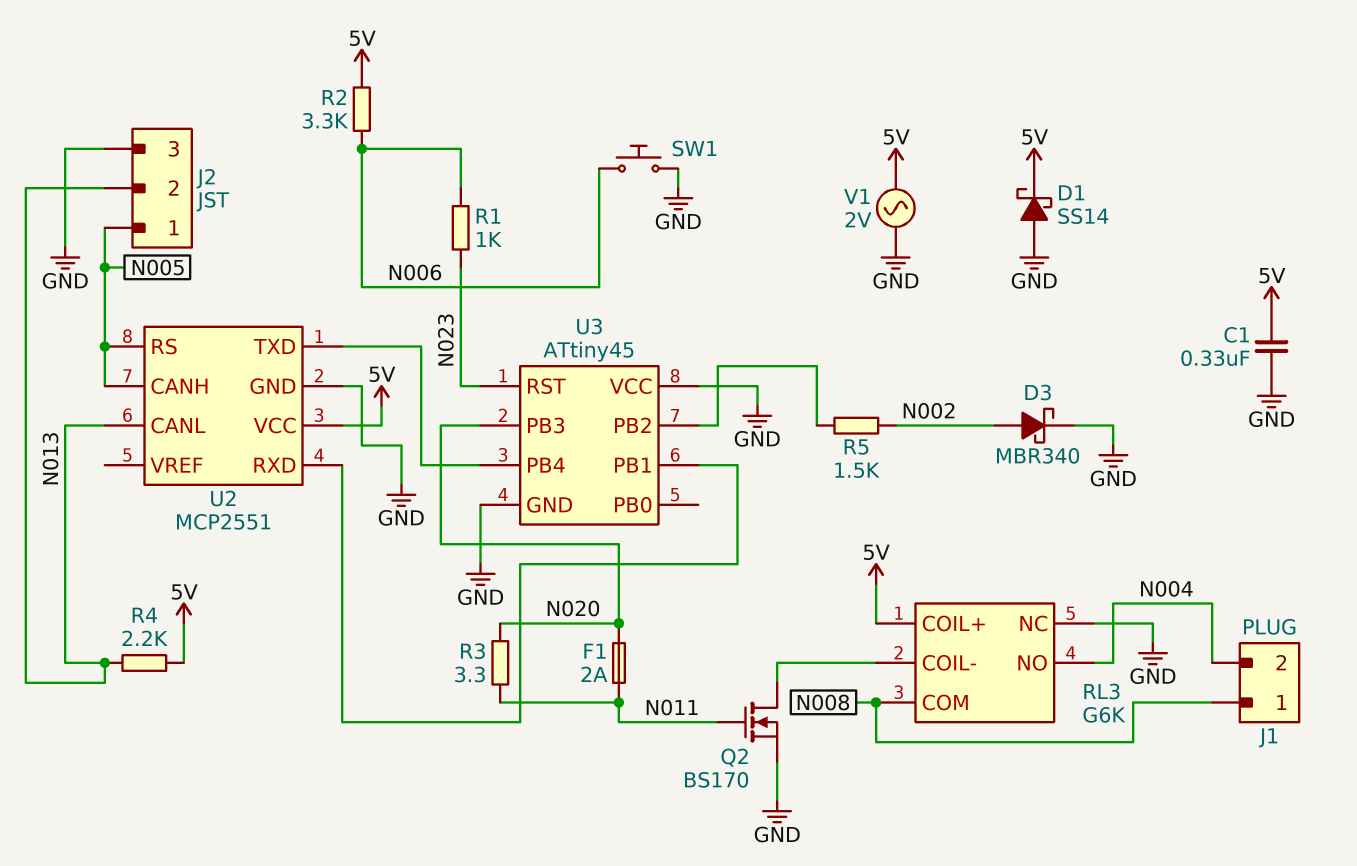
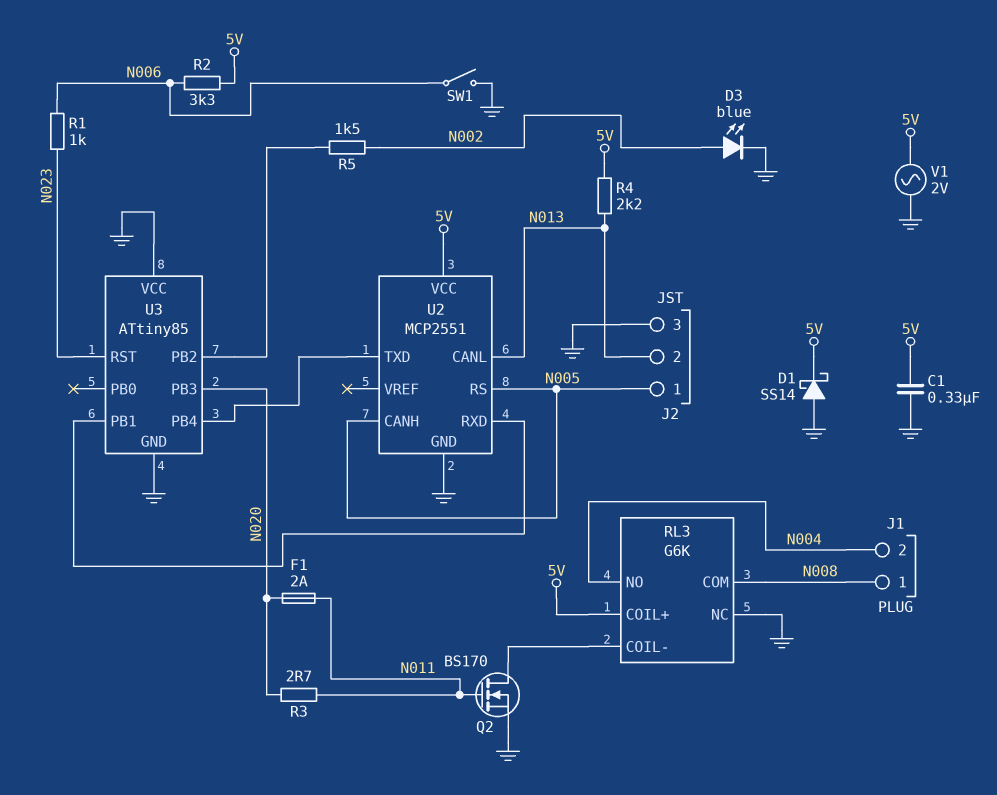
D3: schottky MBR340 (A N002, K GND) -> LED blue (A N002, K GND)
R3: 3.3 (N011, N020) -> 2.7 (N011, N020)
SW1: button (GND, N006) -> switch (GND, N006)
U3: ATtiny45 -> ATtiny85

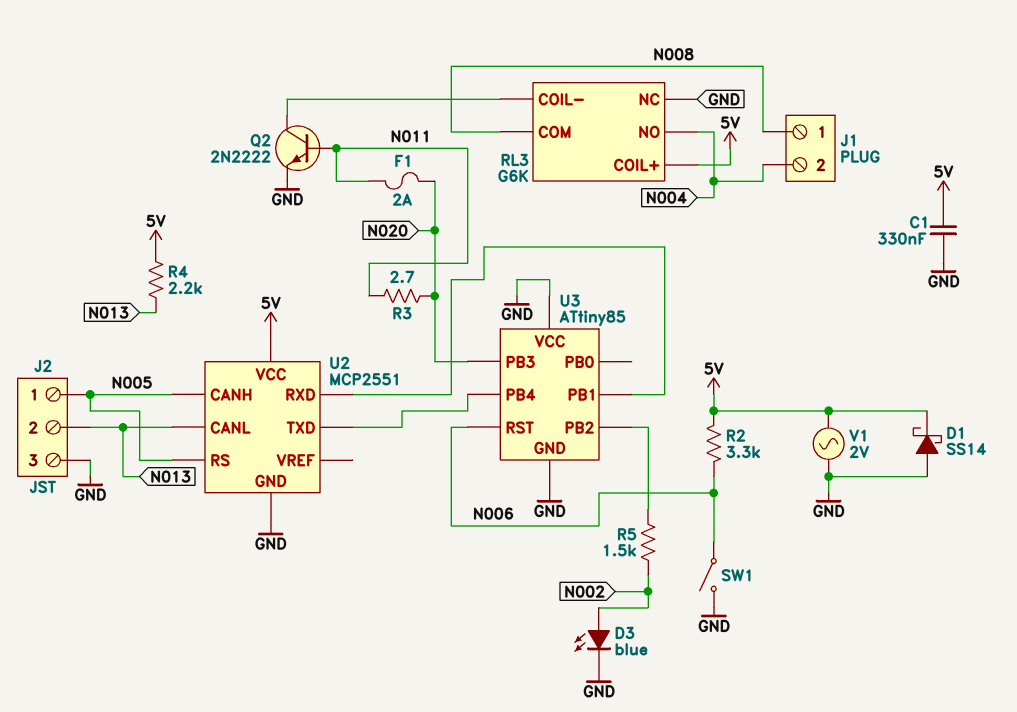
Q2: NMOS BS170 (G N011, D RL3/COIL-, S GND) -> NPN 2N2222 (B N011, C RL3/COIL-, E GND)
R1: 1k (N006, N023) -> none
U3 pin RST: N023 -> N006

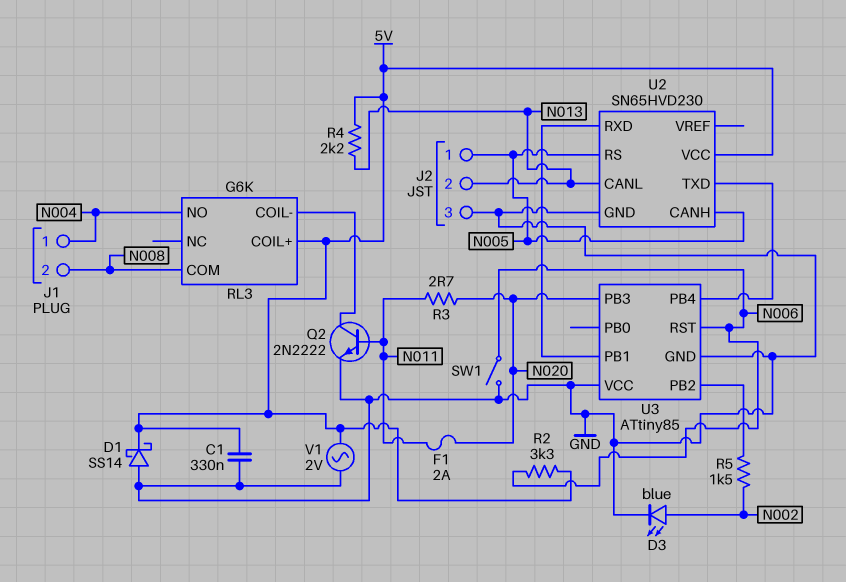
J1 pin 1: N008 -> N004
J1 pin 2: N004 -> N008
RL3 pin NC: GND -> none
U2: MCP2551 -> SN65HVD230

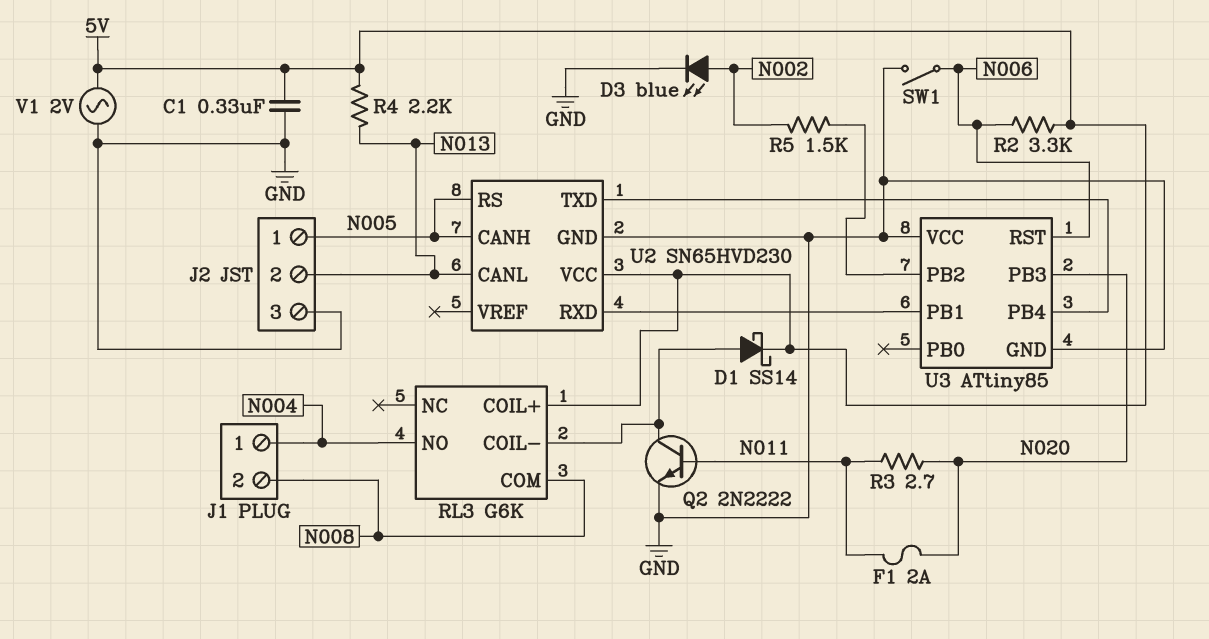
D1: schottky SS14 (A GND, K 5V) -> schottky SS14 (A RL3/COIL-, K 5V)

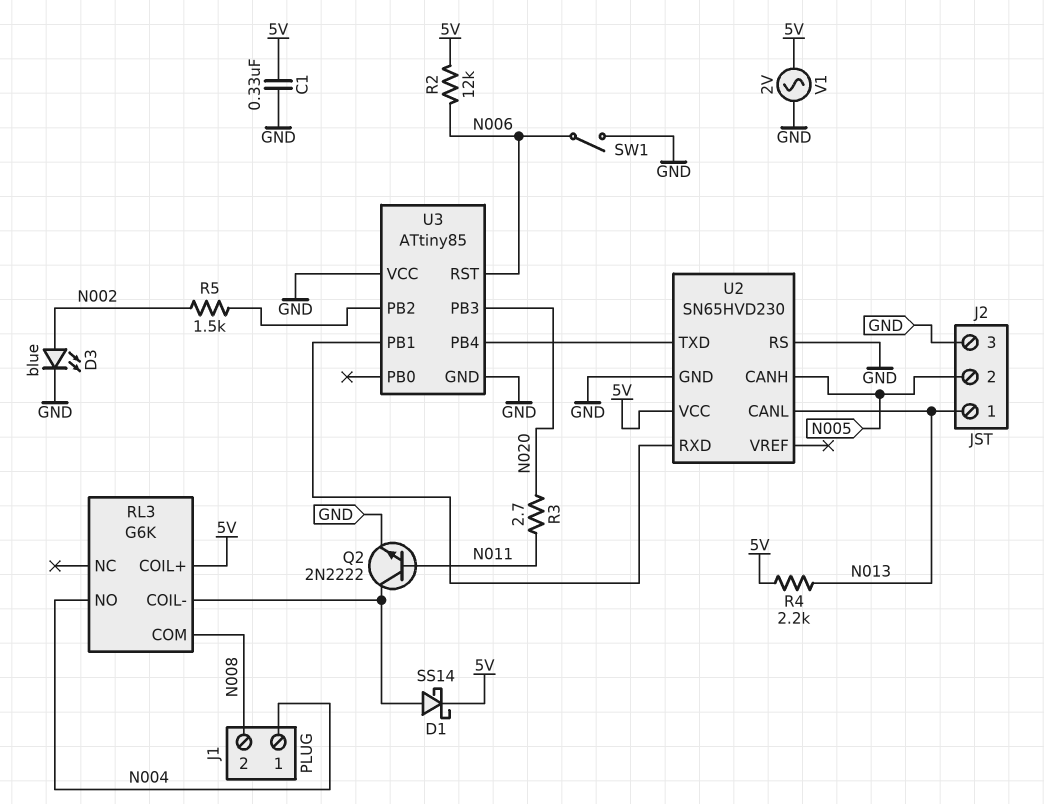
F1: 2A (N011, N020) -> none
J2 pin 1: N005 -> N013
J2 pin 2: N013 -> N005
R2: 3.3k (5V, N006) -> 12k (5V, N006)
U2 pin RS: N005 -> GND

